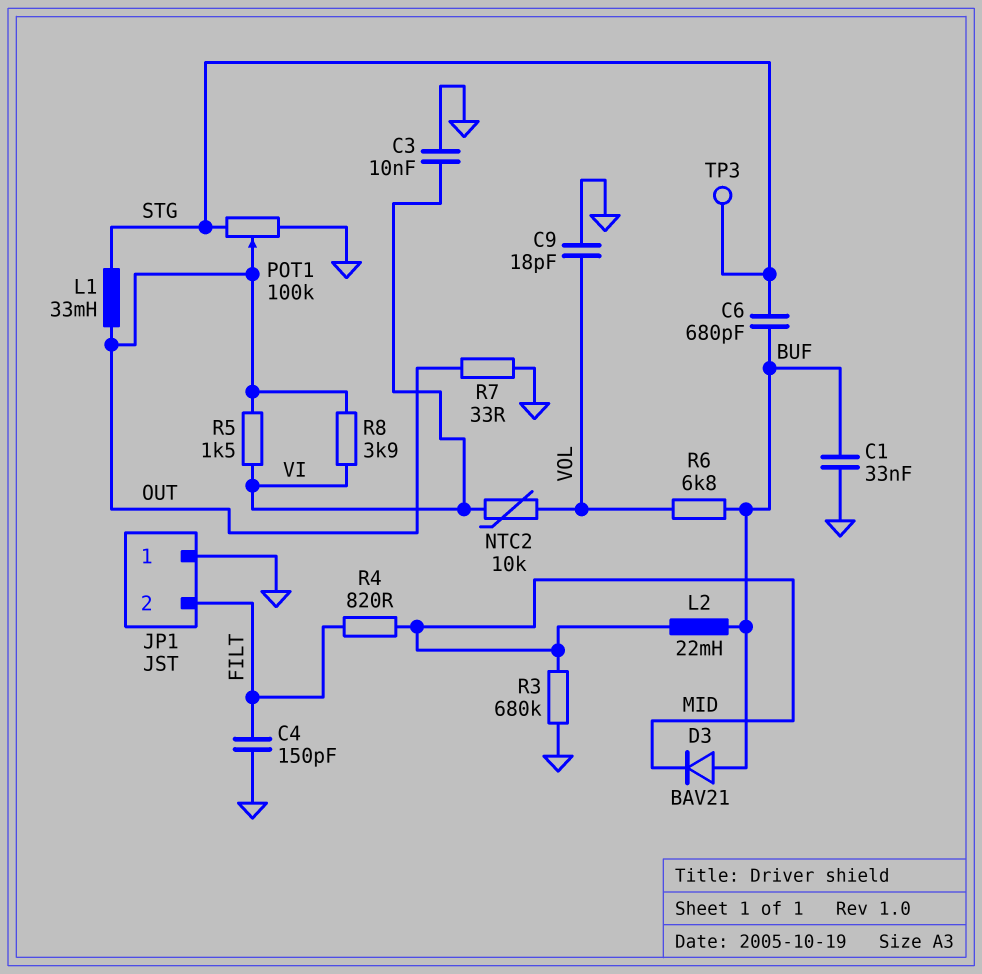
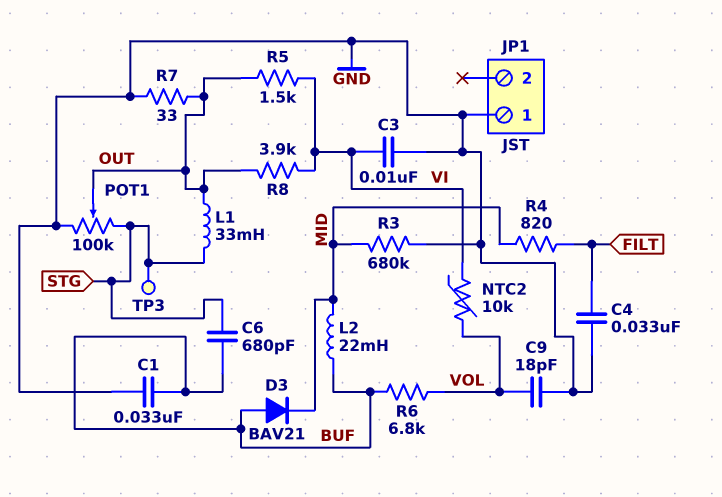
C4: 150pF (FILT, GND) -> 33nF (FILT, GND)
JP1 pin 2: FILT -> none

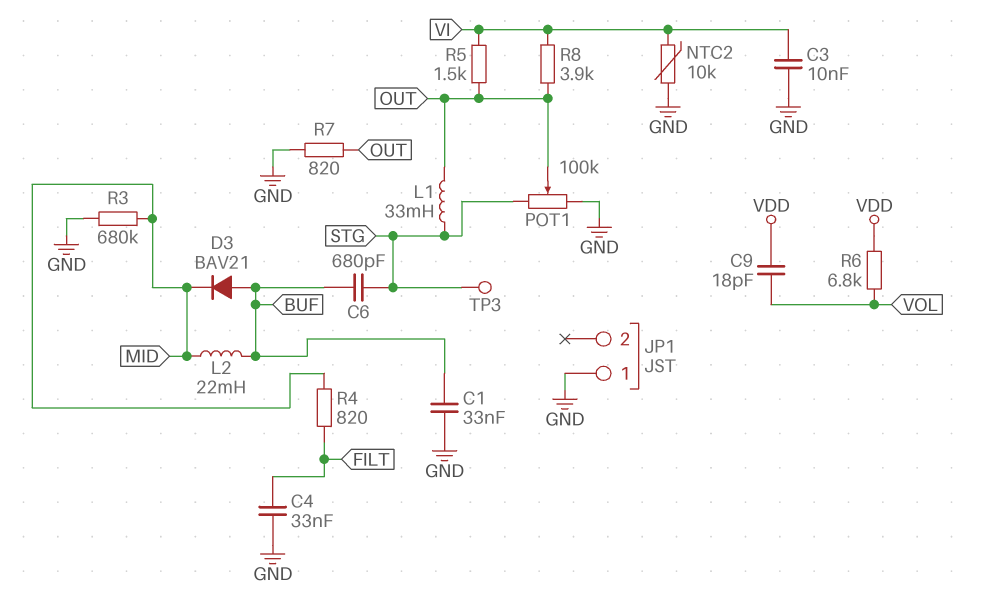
C9: 18pF (GND, VOL) -> 18pF (VDD, VOL)
NTC2: 10k (VI, VOL) -> 10k (GND, VI)
R6: 6.8k (BUF, VOL) -> 6.8k (VDD, VOL)
R7: 33 (GND, OUT) -> 820 (GND, OUT)

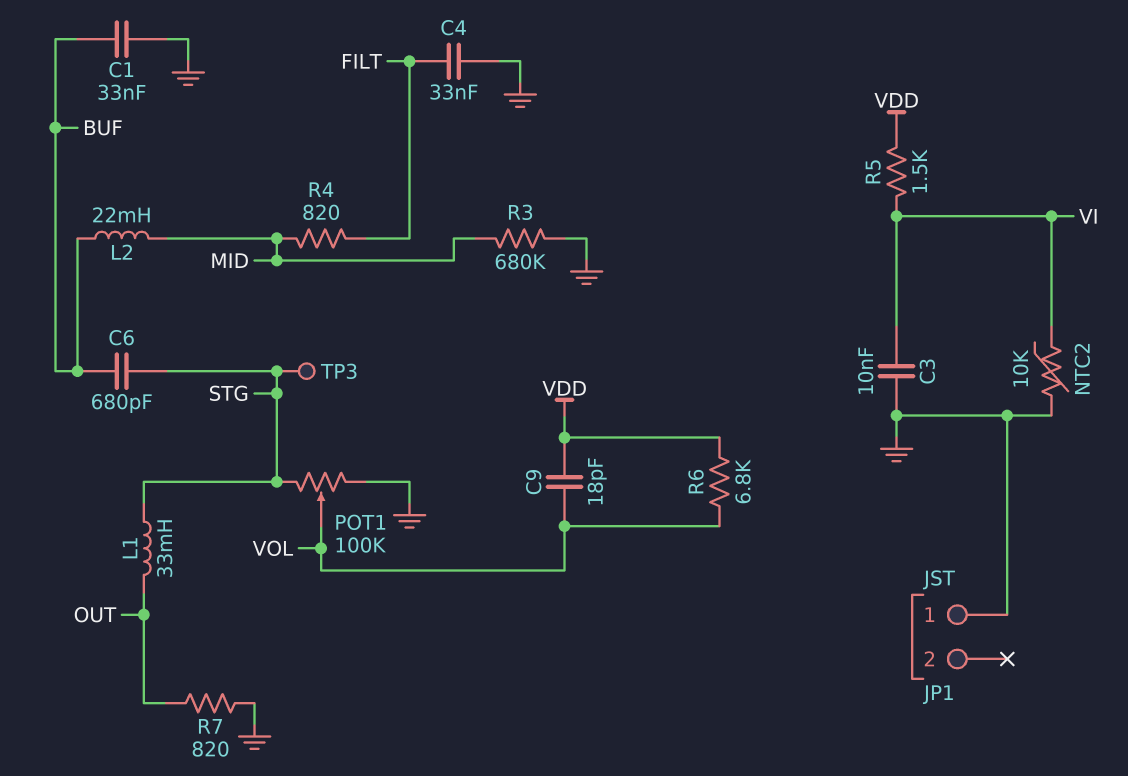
D3: diode BAV21 (A BUF, K MID) -> none
POT1: 100k (GND, STG, wiper OUT) -> 100k (GND, STG, wiper VOL)
R5: 1.5k (OUT, VI) -> 1.5k (VDD, VI)
R8: 3.9k (OUT, VI) -> none

